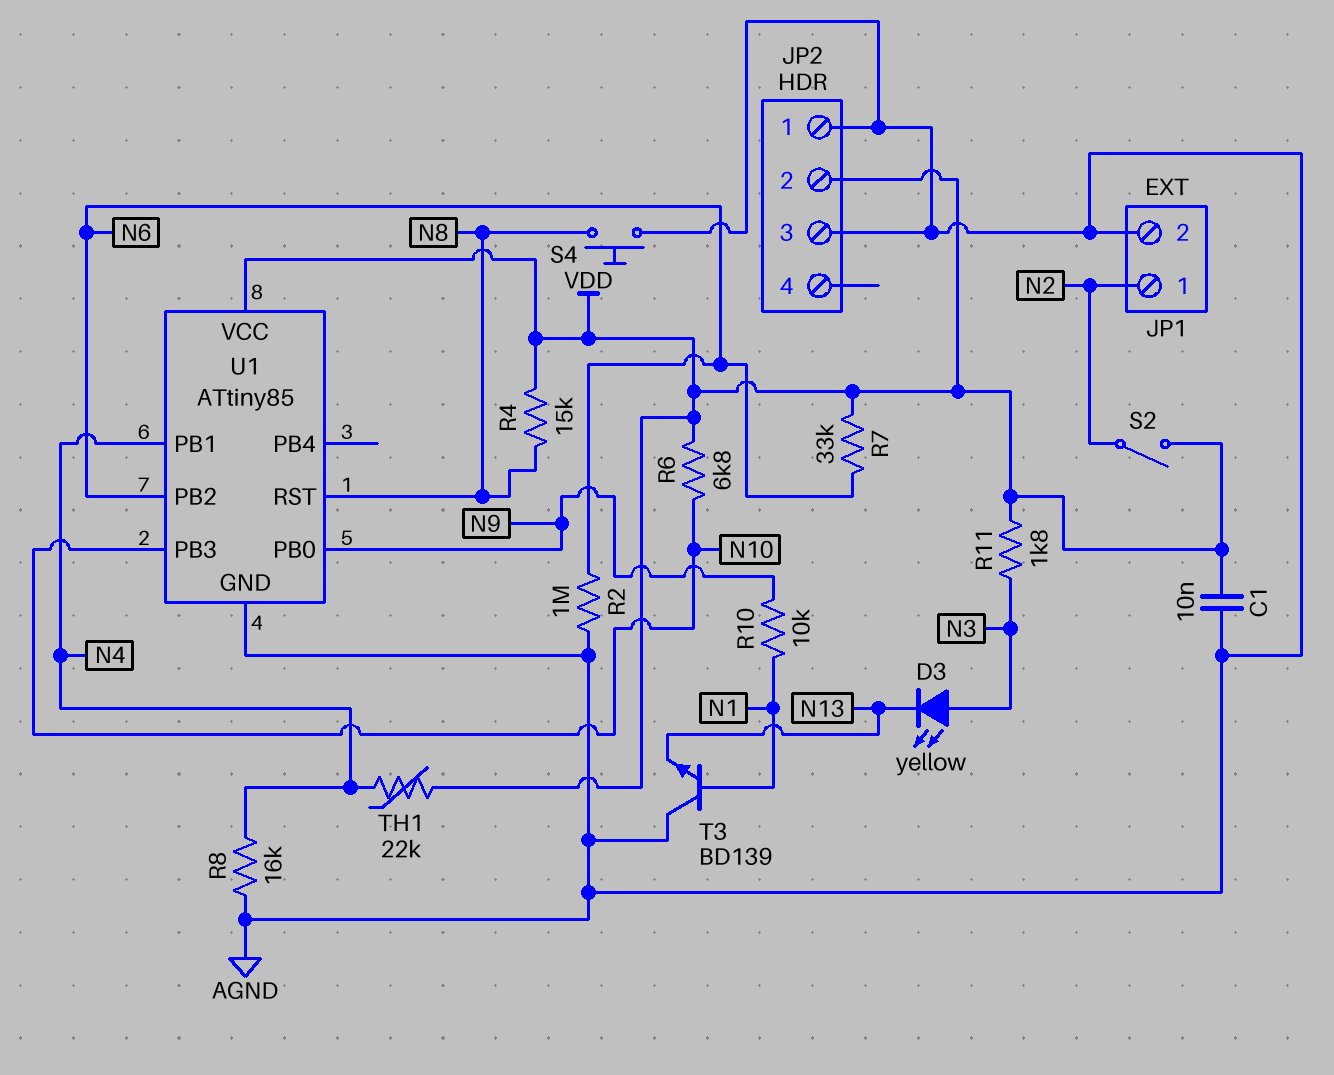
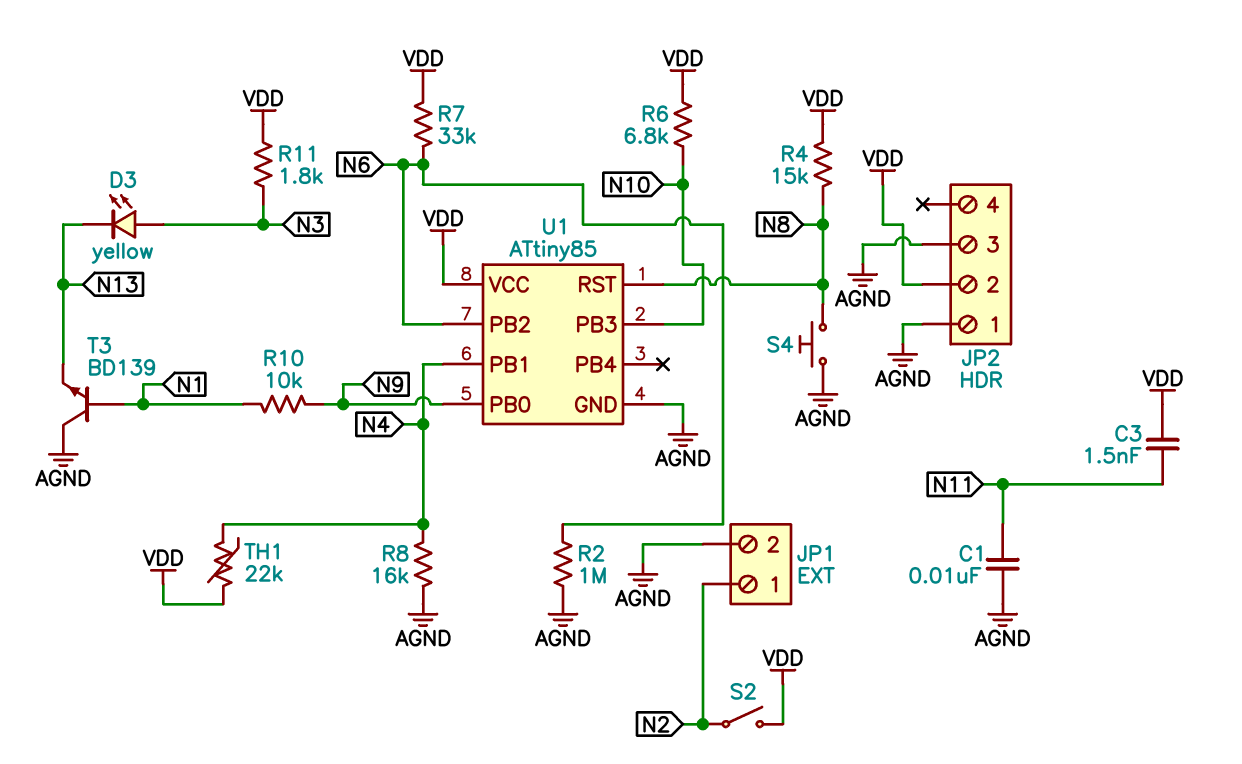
C1: 10nF (AGND, VDD) -> 10nF (AGND, N11)
C3: none -> 1.5nF (N11, VDD)

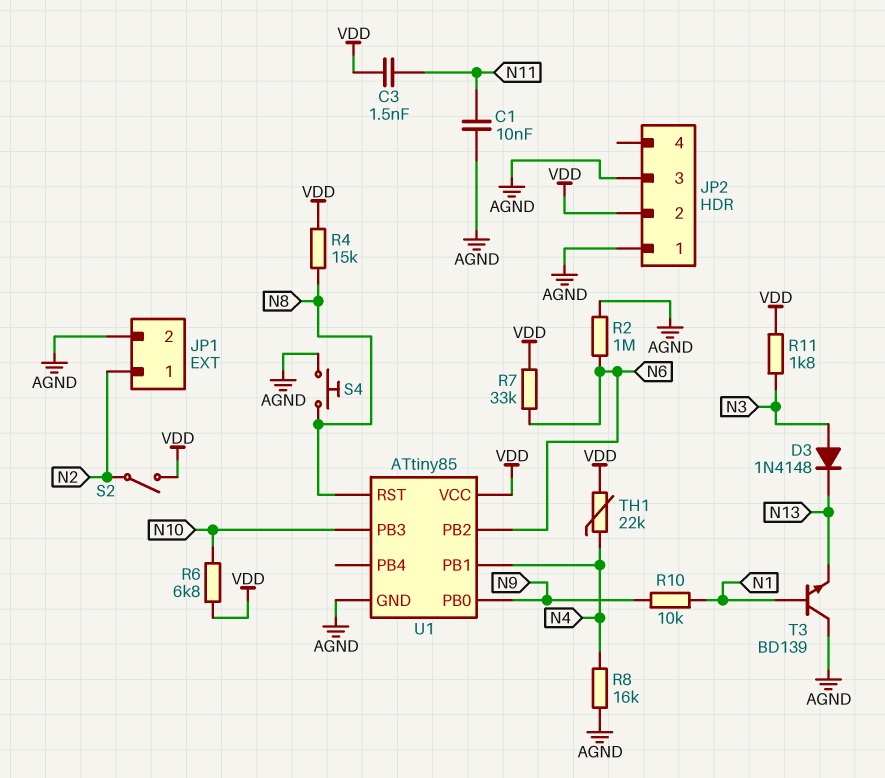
D3: LED yellow (A N3, K N13) -> diode 1N4148 (A N3, K N13)

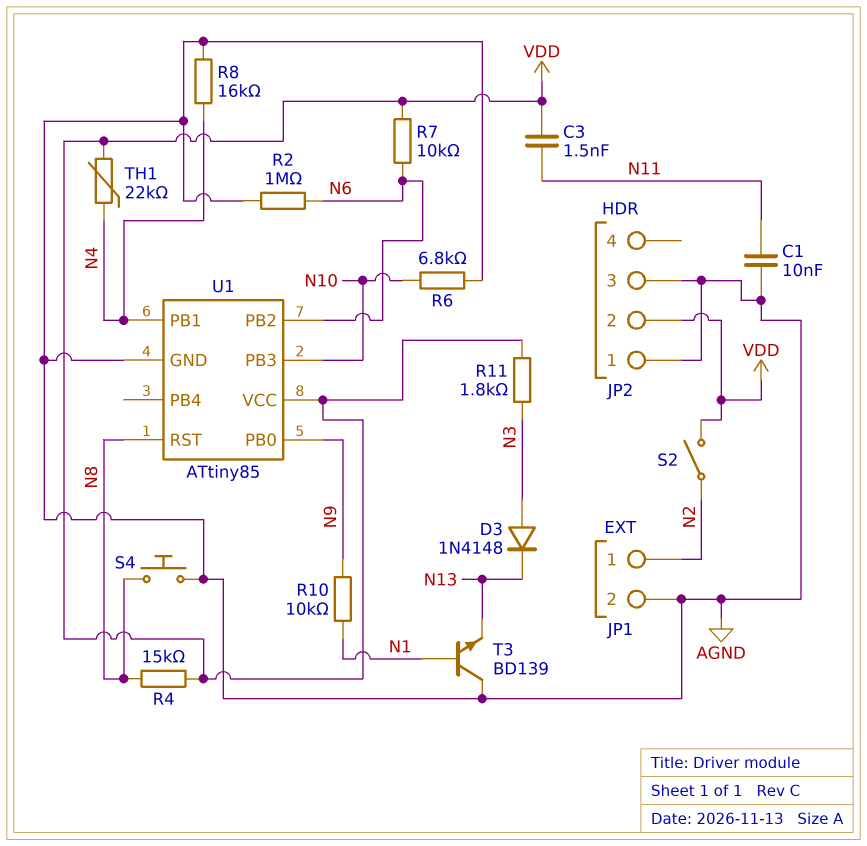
R6: 6.8k (N10, VDD) -> 6.8k (AGND, N10)
R7: 33k (N6, VDD) -> 10k (N6, VDD)

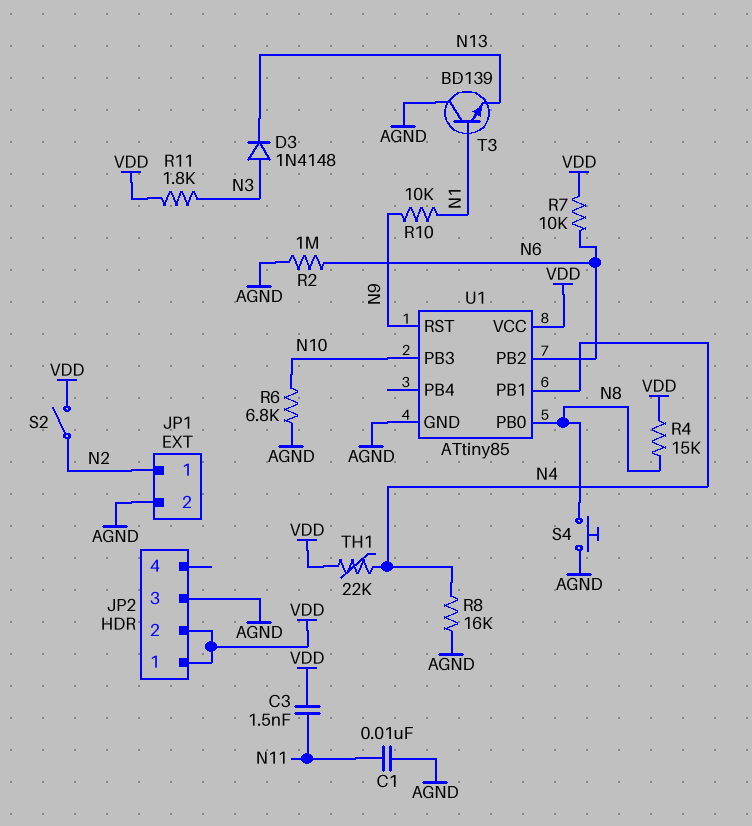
JP2 pin 1: AGND -> VDD
U1 pin PB0: N9 -> N8
U1 pin RST: N8 -> N9

